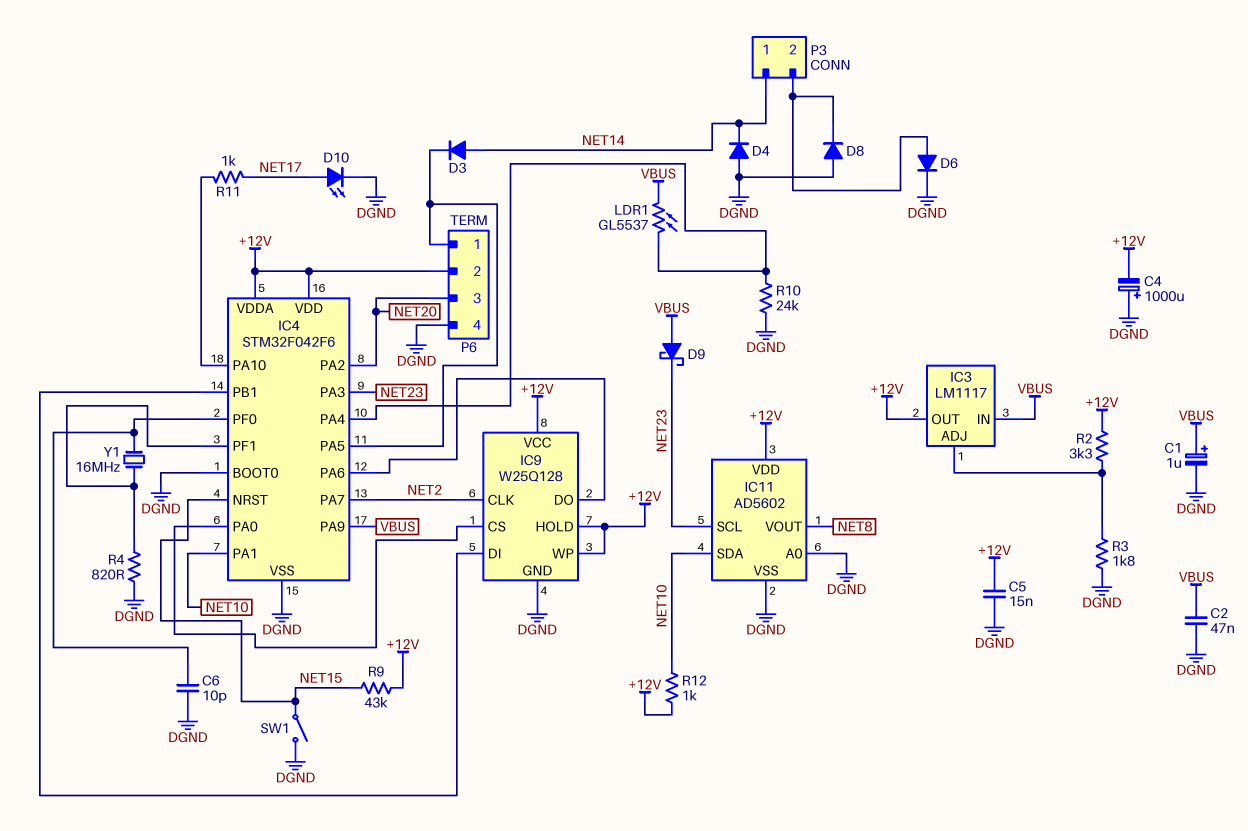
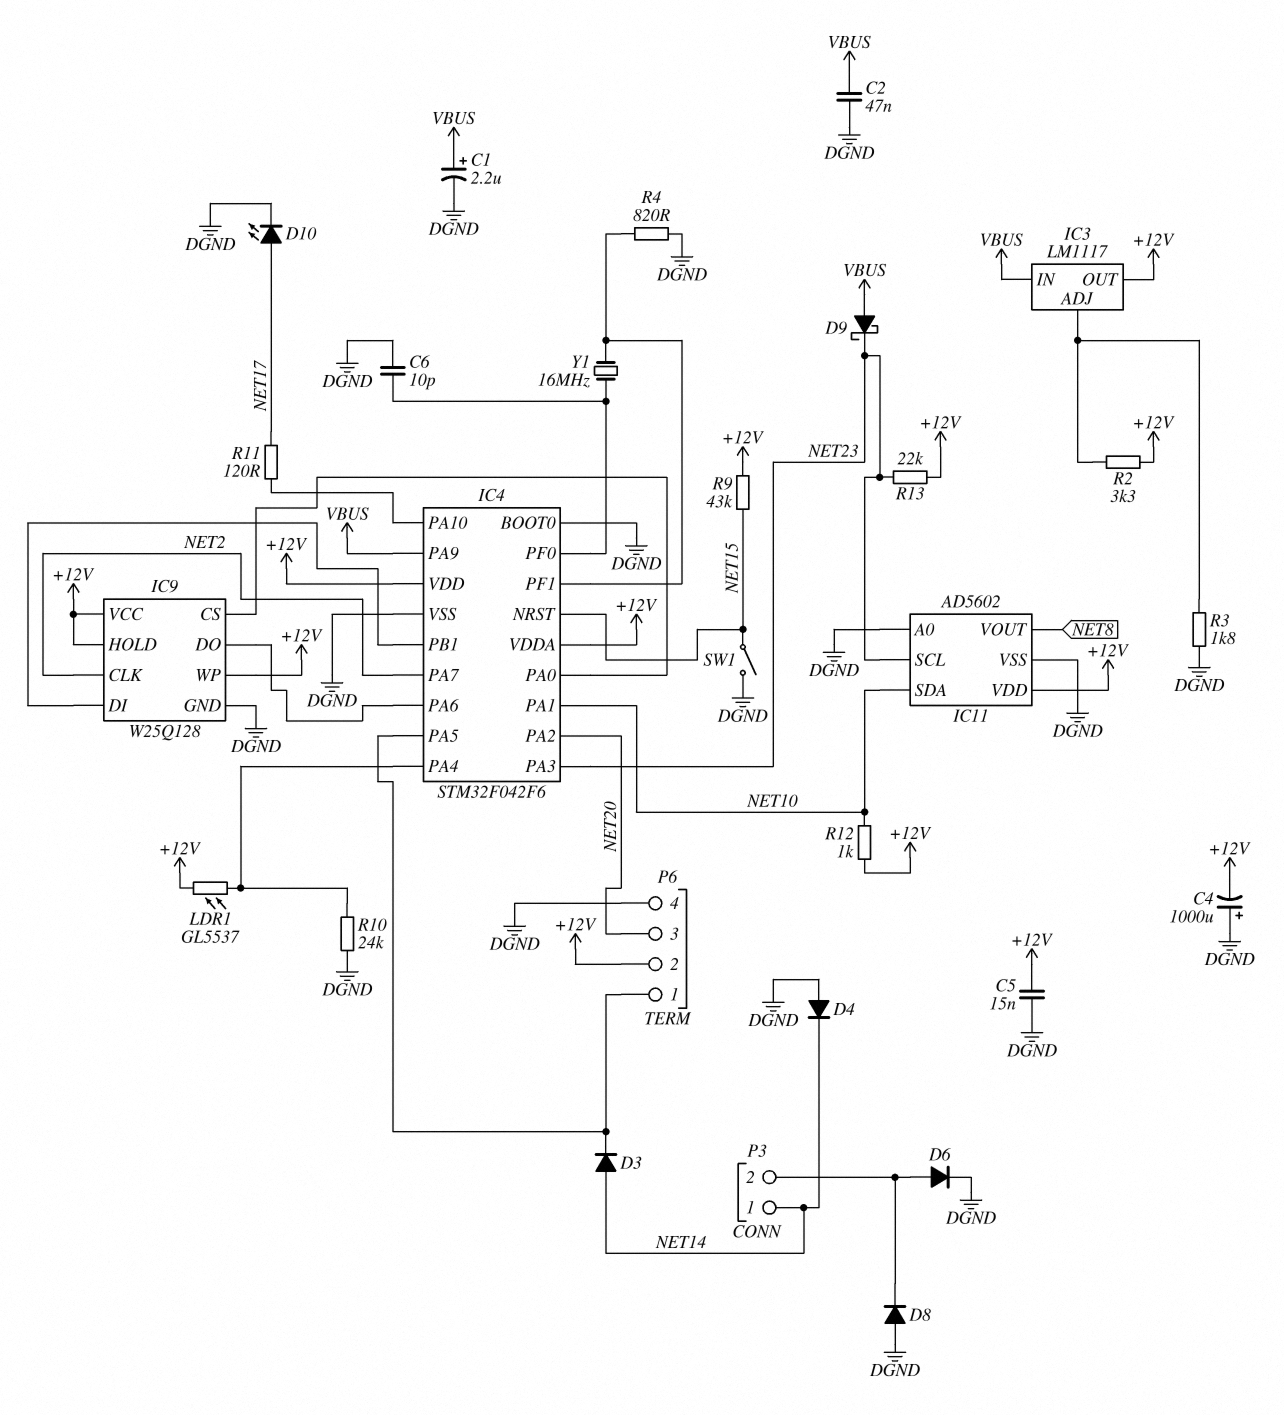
C1: 1uF (plus VBUS, minus DGND) -> 2.2uF (plus VBUS, minus DGND)
LDR1: GL5537 (IC4/PA4, VBUS) -> GL5537 (+12V, IC4/PA4)
R11: 1k (IC4/PA10, NET17) -> 120 (IC4/PA10, NET17)
R13: none -> 22k (+12V, NET23)

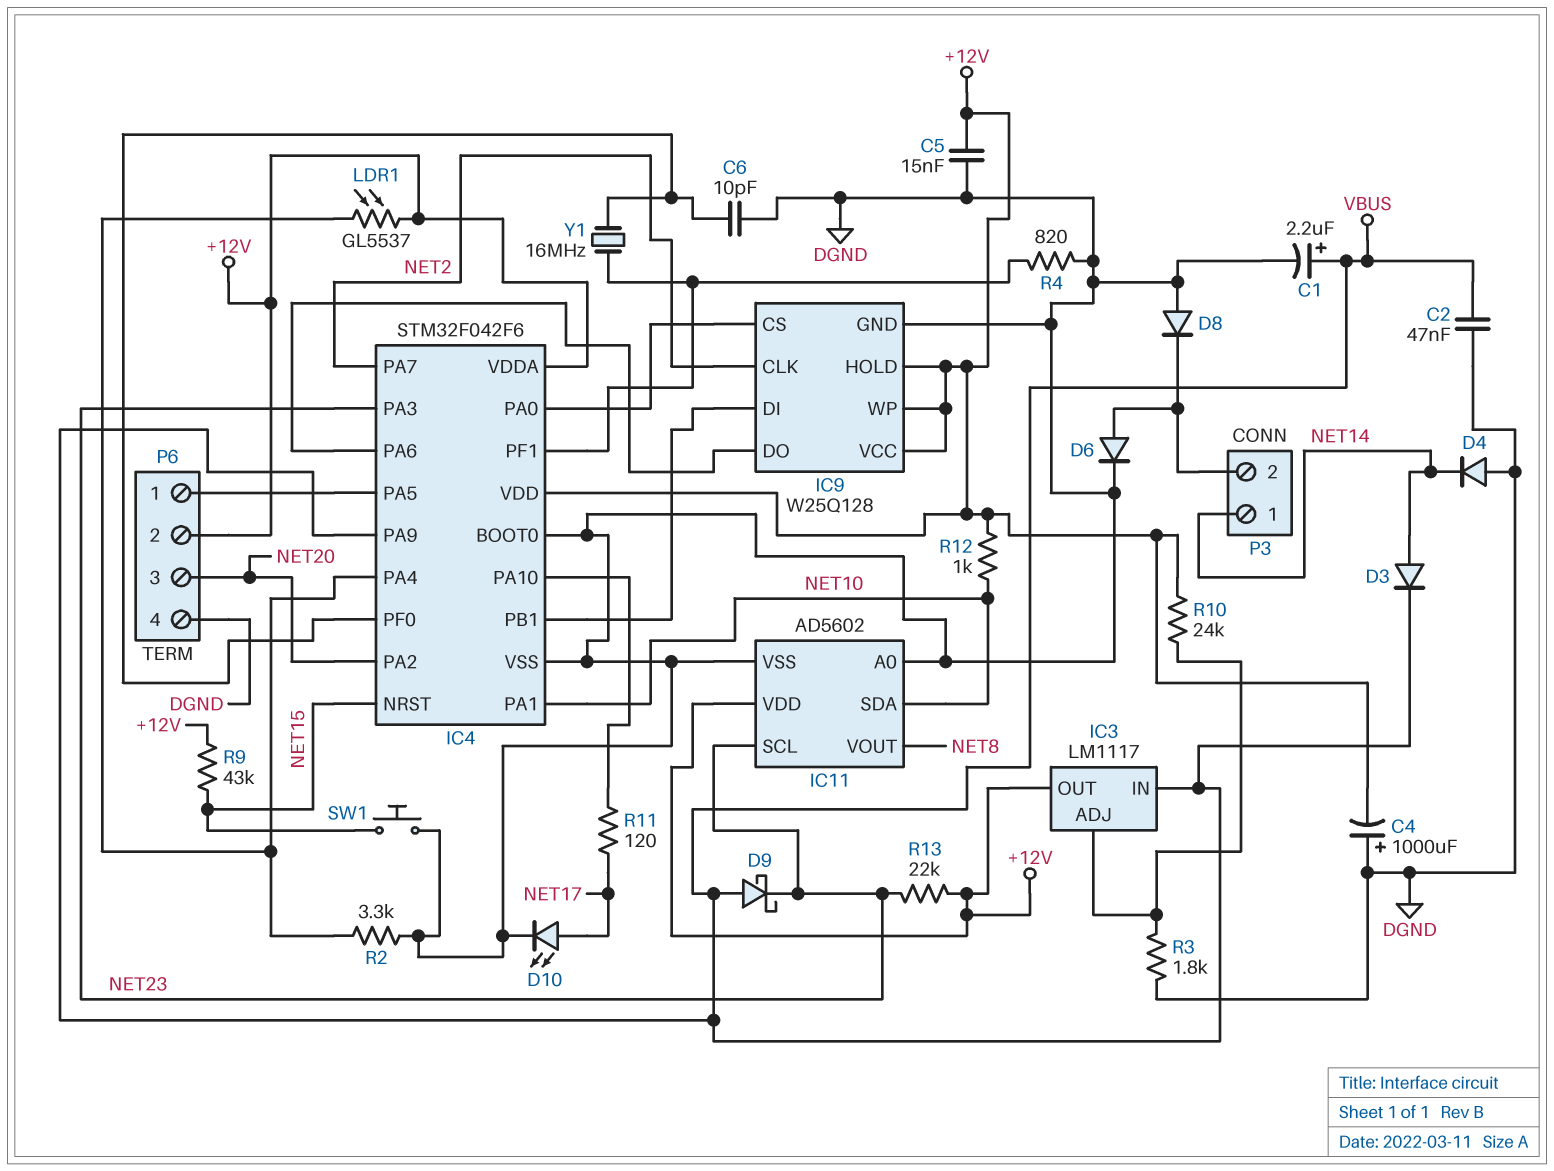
D3: diode (A NET14, K IC4/PA5) -> diode (A NET14, K VBUS)
R2: 3.3k (+12V, IC3/ADJ) -> 3.3k (DGND, IC4/PA4)
R10: 24k (DGND, IC4/PA4) -> 24k (+12V, IC3/ADJ)
SW1: switch (DGND, NET15) -> button (DGND, NET15)

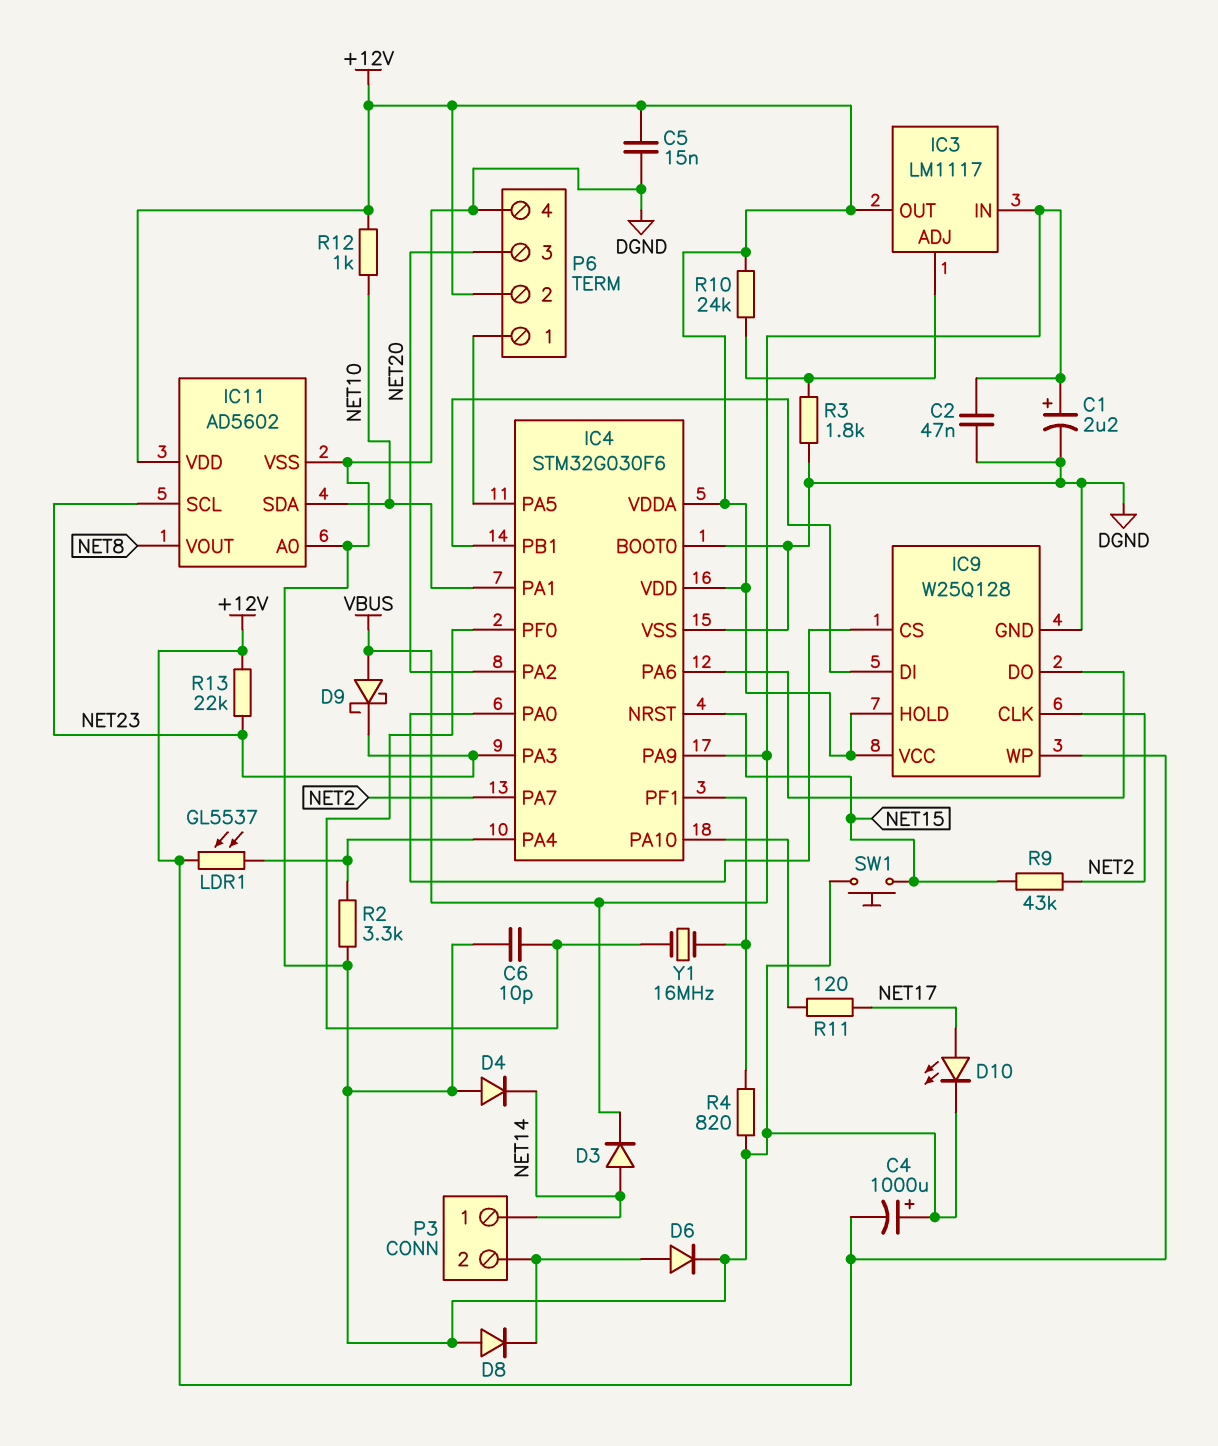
IC4: STM32F042F6 -> STM32G030F6
R9: 43k (+12V, NET15) -> 43k (NET2, NET15)

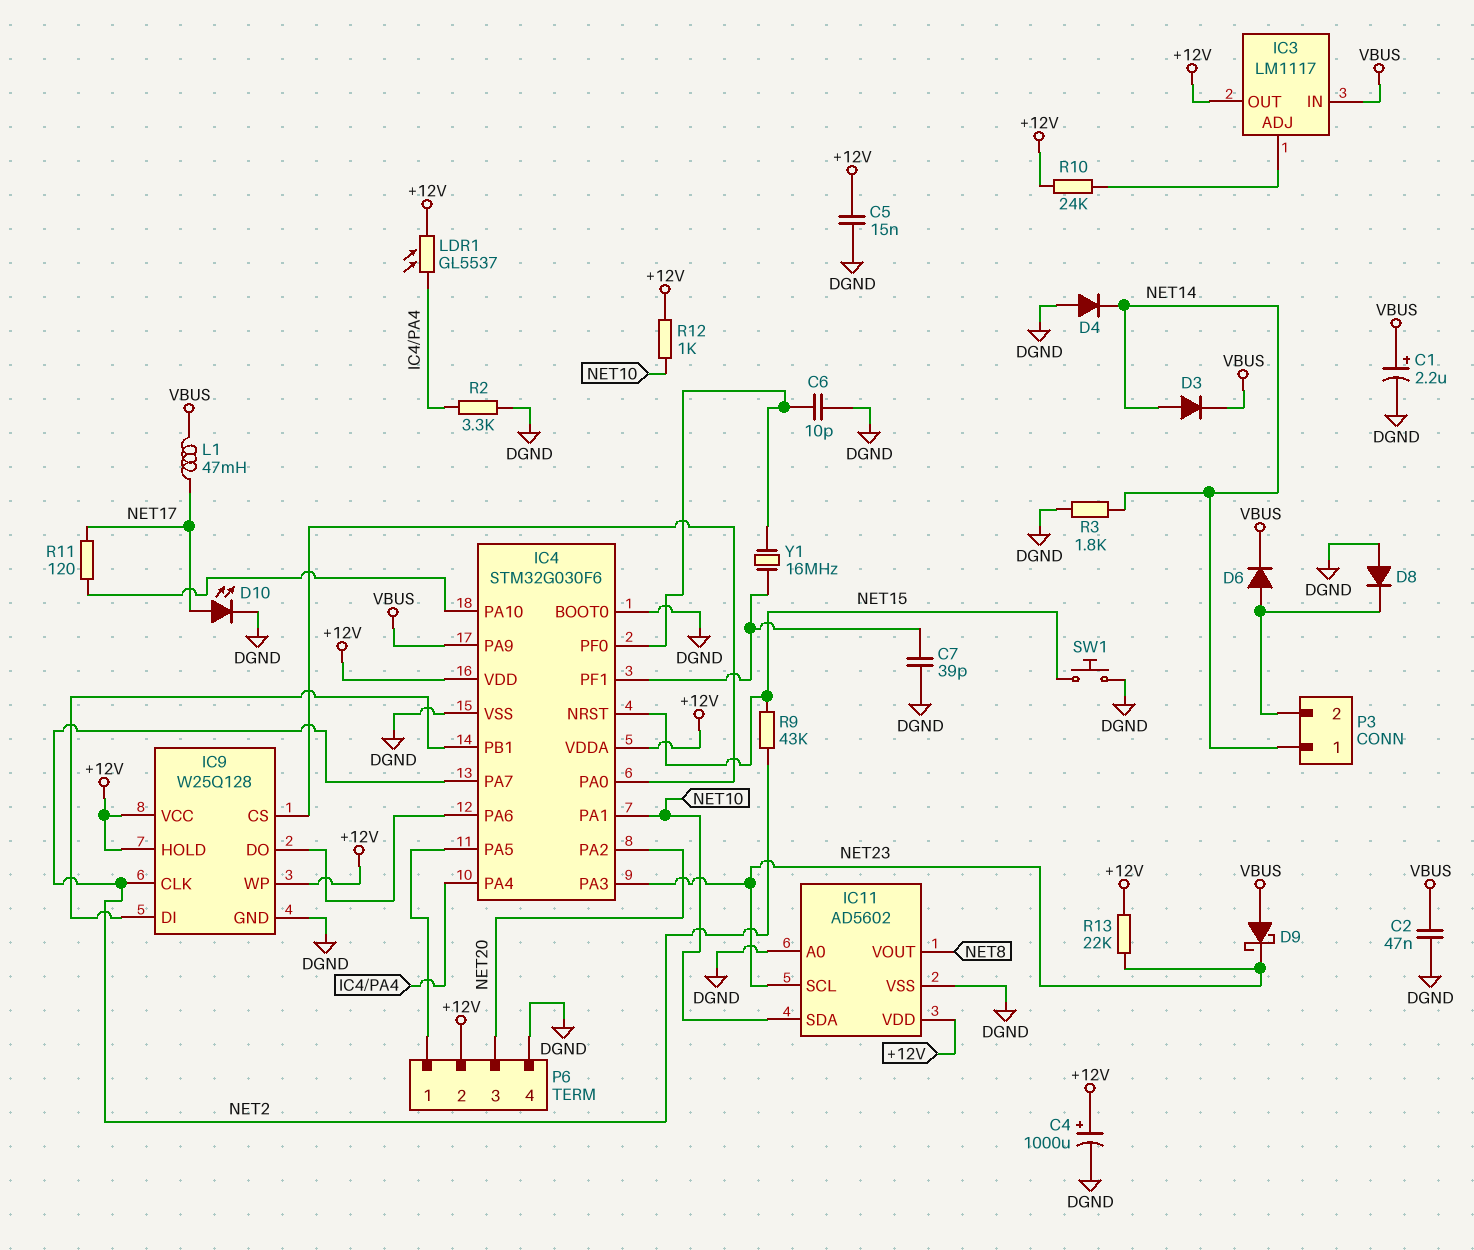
C4: 1000uF (plus DGND, minus +12V) -> 1000uF (plus +12V, minus DGND)
C7: none -> 39pF (DGND, IC4/PF1)
D6: diode (A P3/2, K DGND) -> diode (A P3/2, K VBUS)
L1: none -> 47mH (NET17, VBUS)
R3: 1.8k (DGND, IC3/ADJ) -> 1.8k (DGND, NET14)
R4: 820 (DGND, IC4/PF1) -> none

